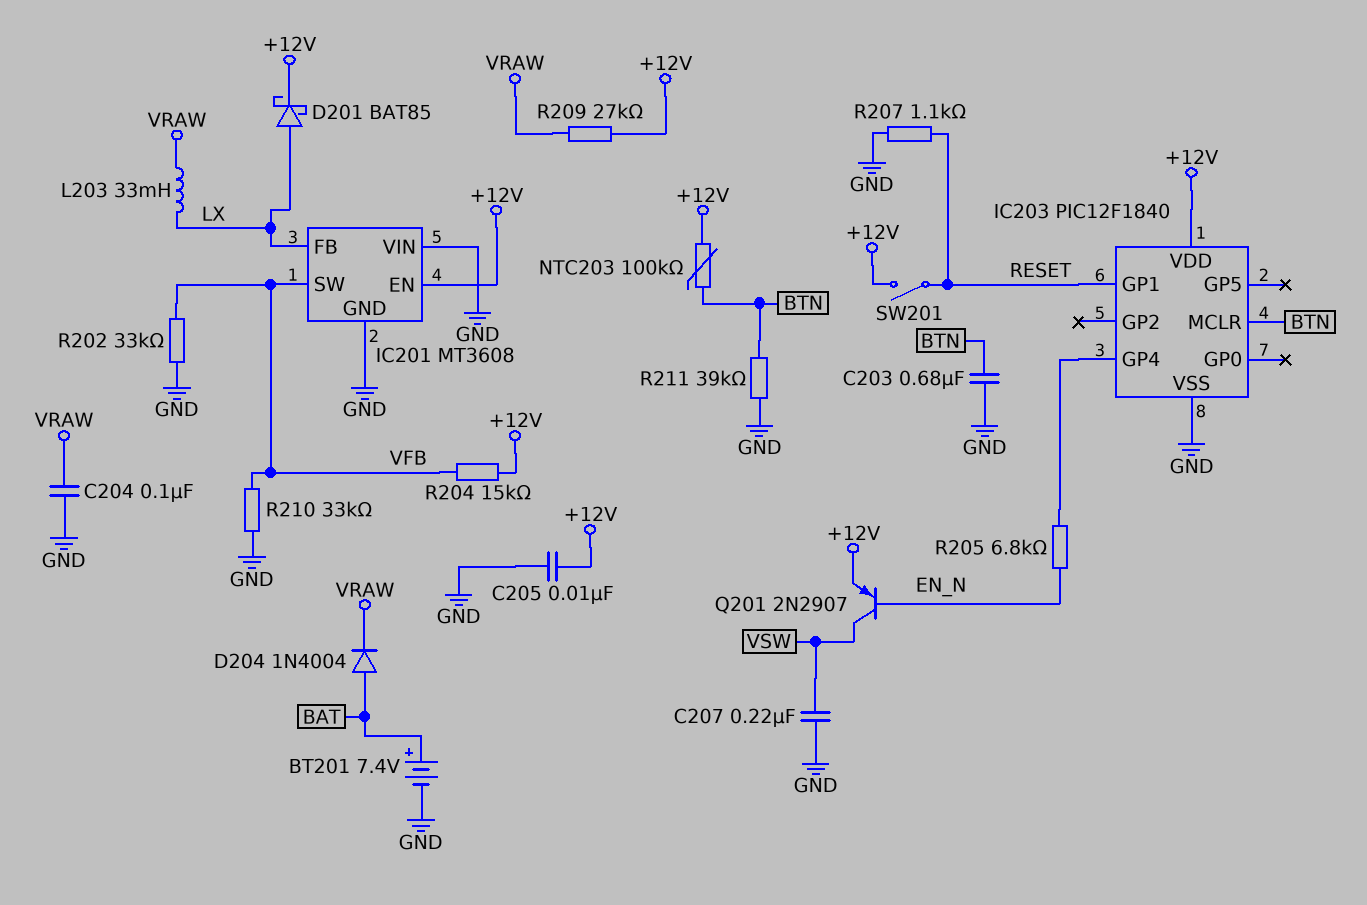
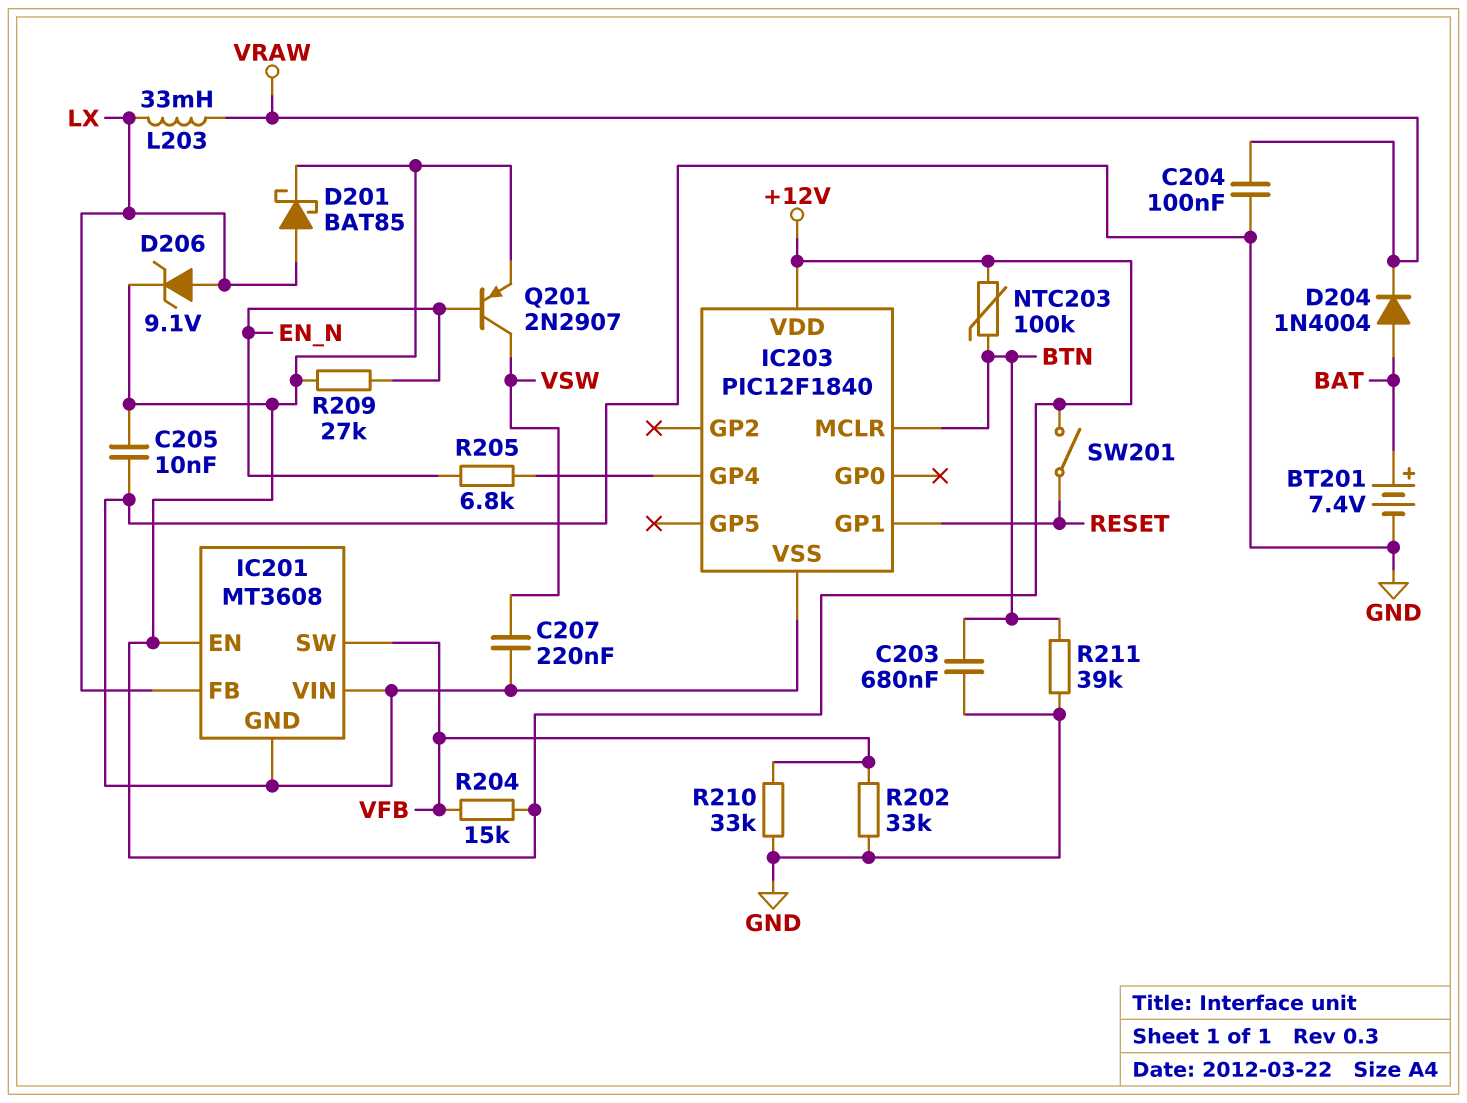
D206: none -> zener 9.1V (A LX, K +12V)
R207: 1.1k (GND, RESET) -> none
R209: 27k (+12V, VRAW) -> 27k (+12V, EN_N)

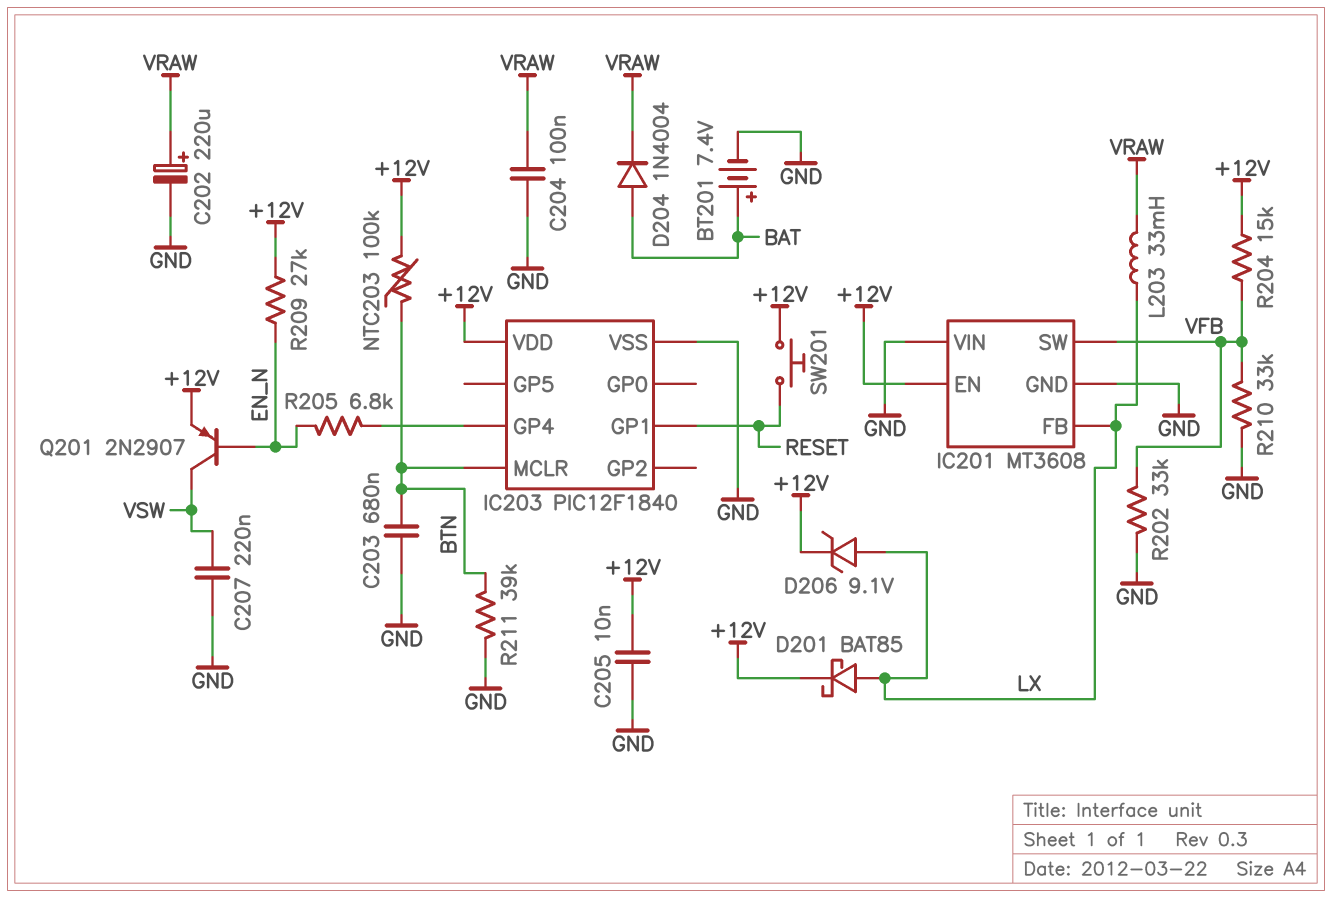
C202: none -> 220uF (plus VRAW, minus GND)
SW201: switch (+12V, RESET) -> button (+12V, RESET)

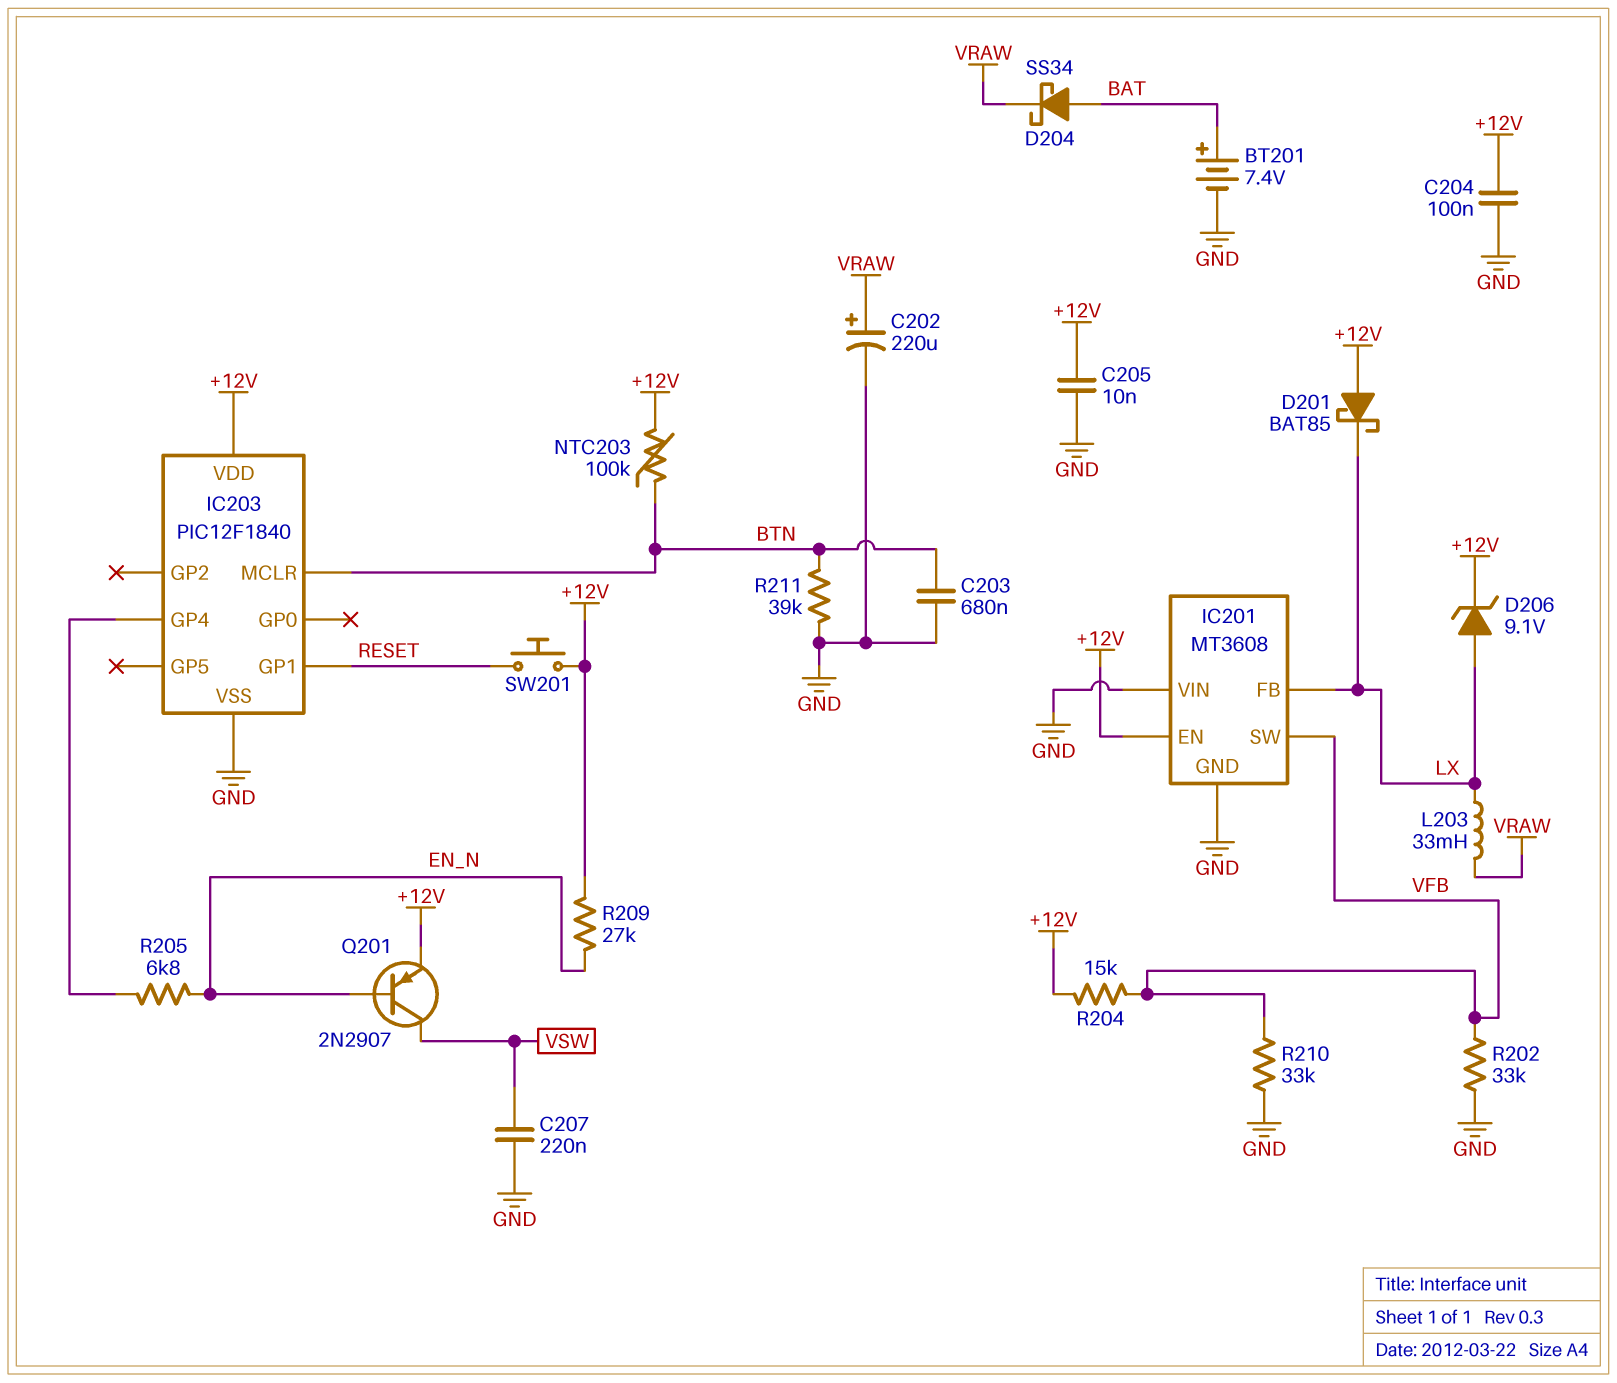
C204: 100nF (GND, VRAW) -> 100nF (+12V, GND)
D201: schottky BAT85 (A LX, K +12V) -> schottky BAT85 (A +12V, K LX)
D204: diode 1N4004 (A BAT, K VRAW) -> schottky SS34 (A BAT, K VRAW)

